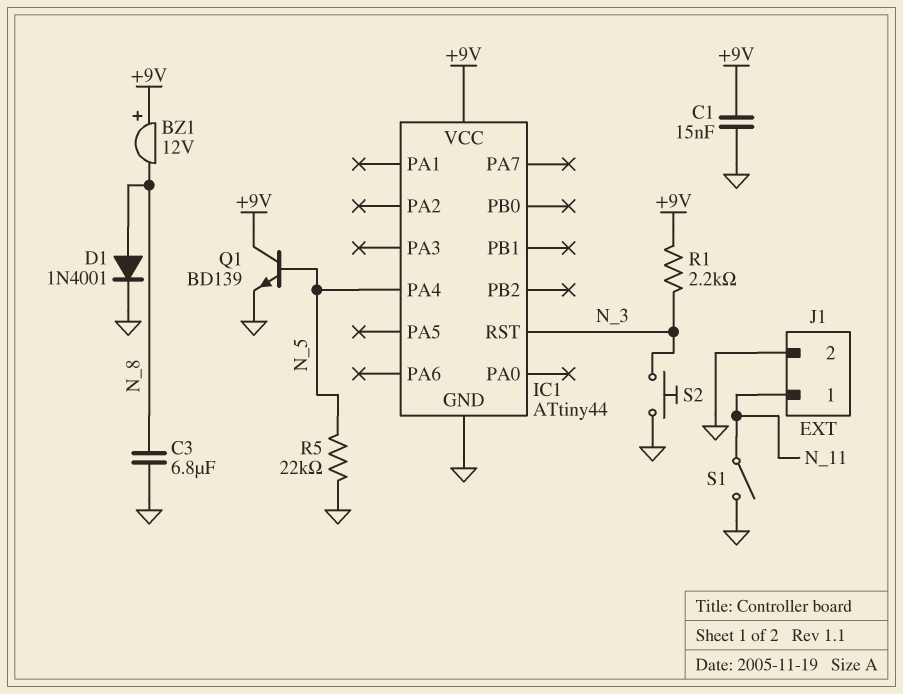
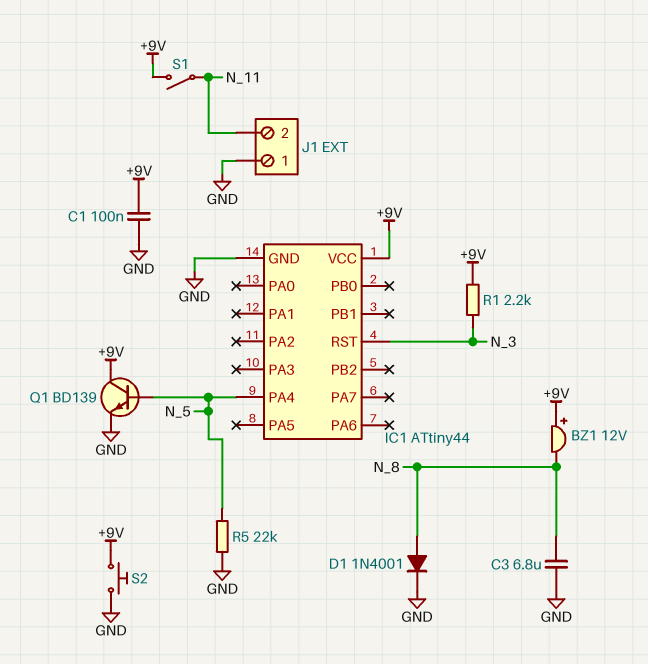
C1: 15nF (+9V, GND) -> 100nF (+9V, GND)
J1 pin 1: N_11 -> GND
J1 pin 2: GND -> N_11
S1: switch (GND, N_11) -> switch (+9V, N_11)
S2: button (GND, N_3) -> button (+9V, GND)

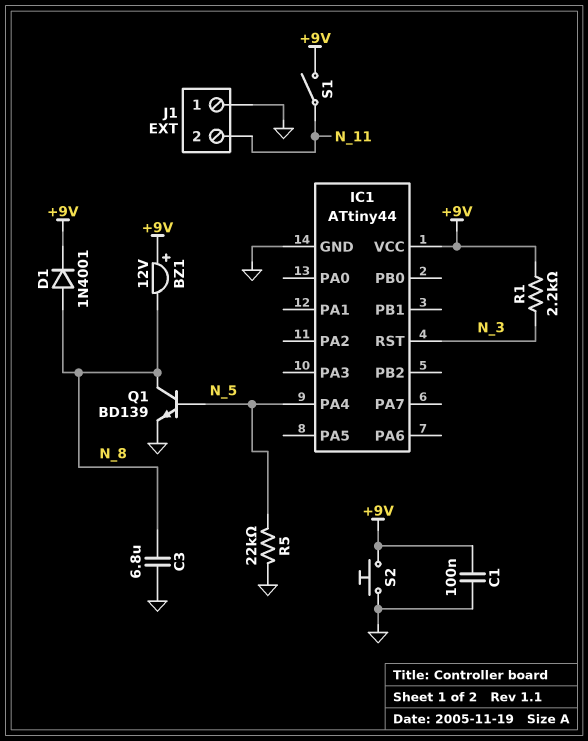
D1: diode 1N4001 (A N_8, K GND) -> diode 1N4001 (A N_8, K +9V)
Q1: NPN BD139 (B N_5, C +9V, E GND) -> NPN BD139 (B N_5, C N_8, E GND)

